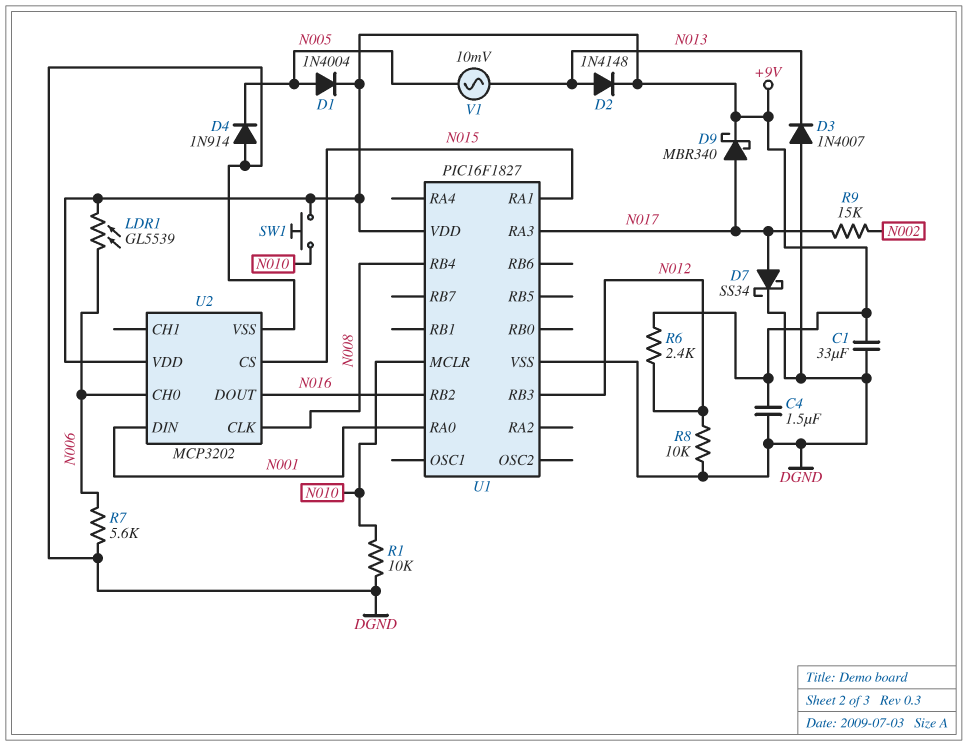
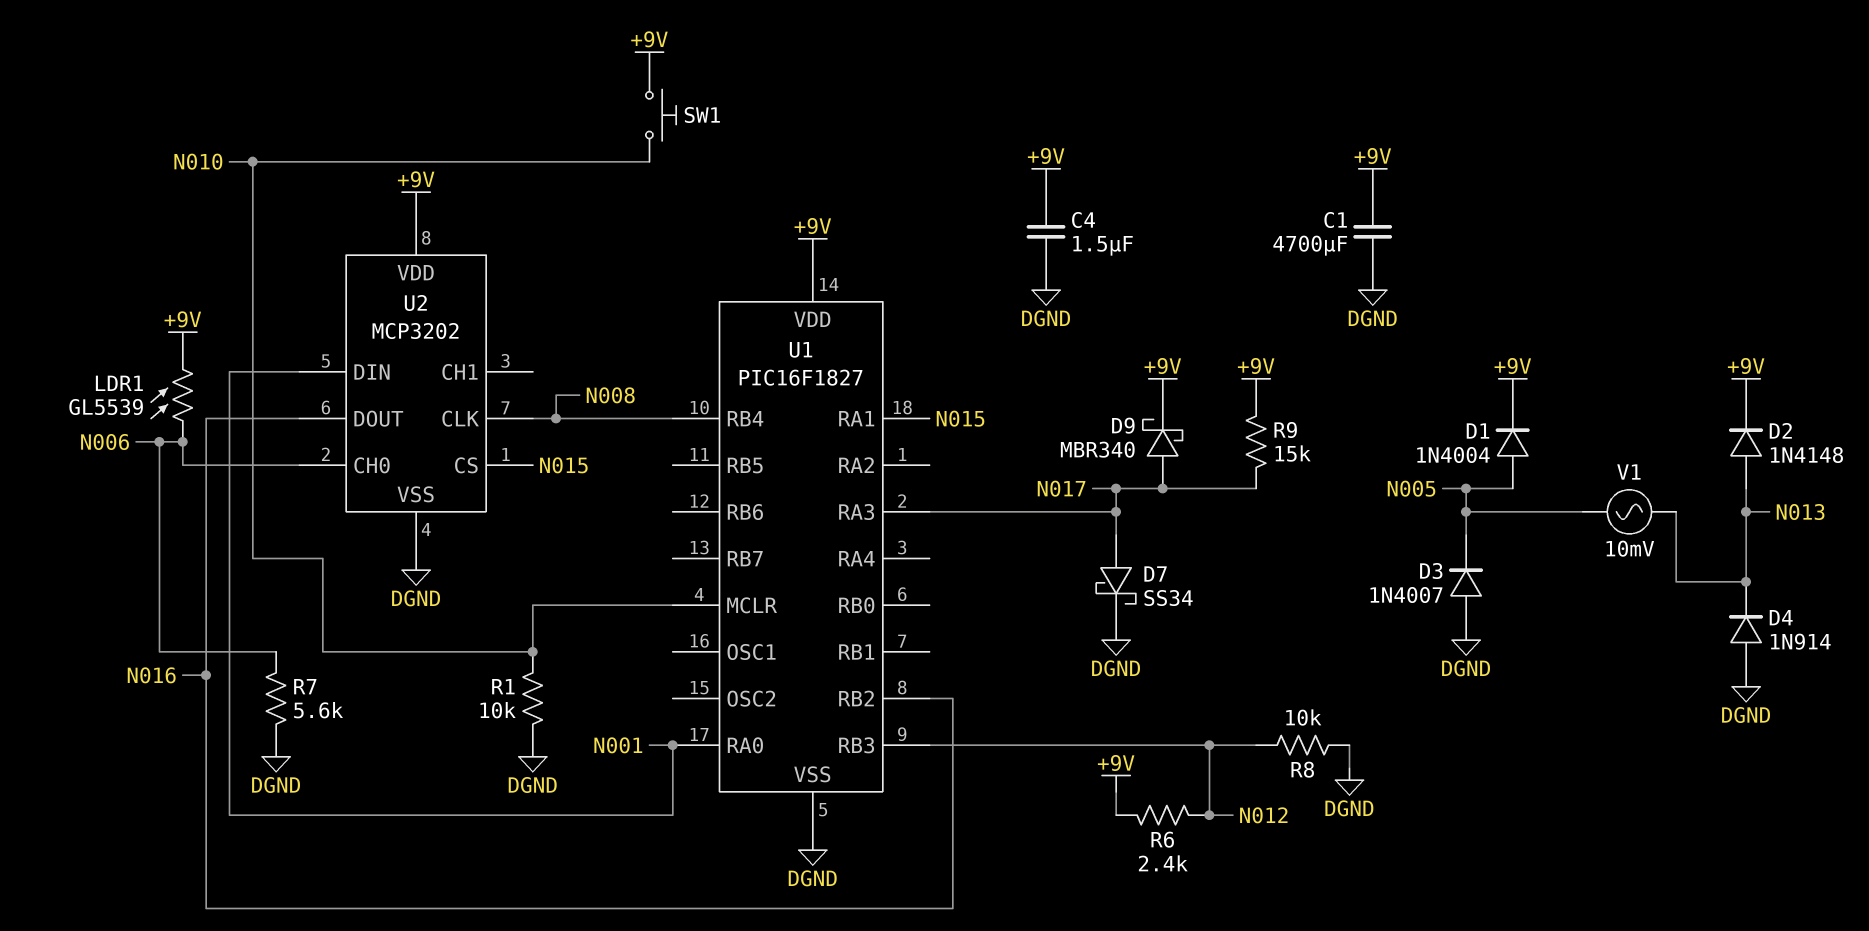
C1: 33uF (+9V, DGND) -> 4700uF (+9V, DGND)
D3: diode 1N4007 (A DGND, K N013) -> diode 1N4007 (A DGND, K N005)
D4: diode 1N914 (A DGND, K N005) -> diode 1N914 (A DGND, K N013)
R9: 15k (N002, N017) -> 15k (+9V, N017)

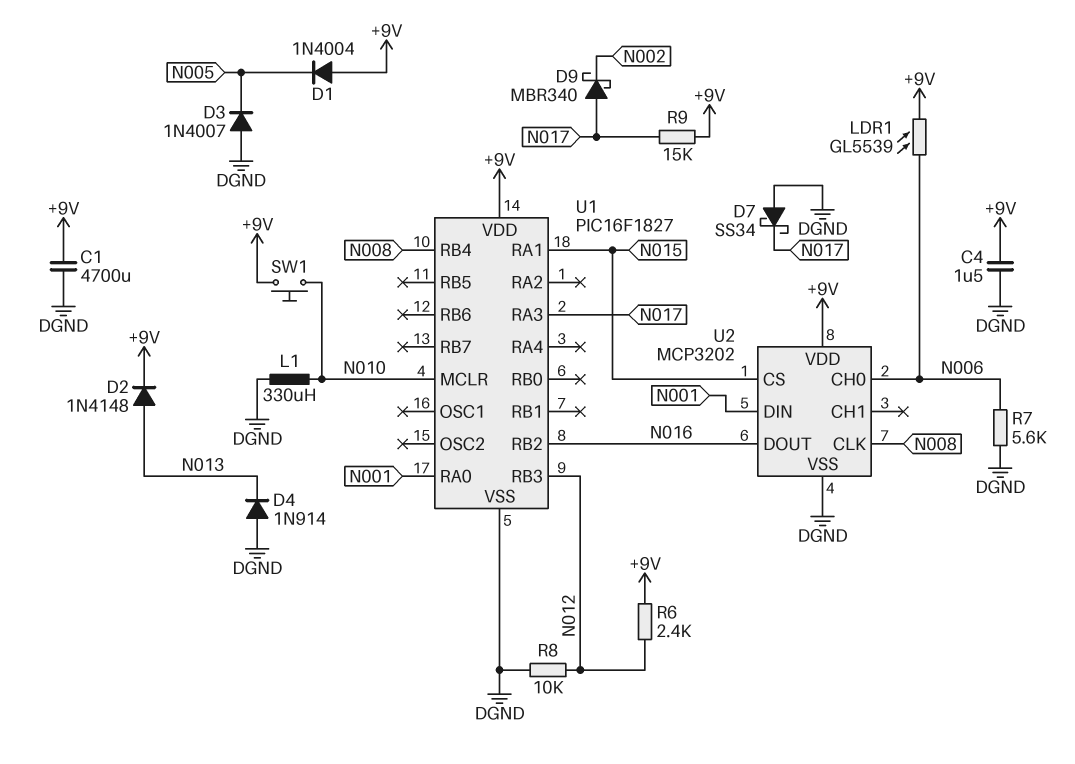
D1: diode 1N4004 (A N005, K +9V) -> diode 1N4004 (A +9V, K N005)
D7: schottky SS34 (A N017, K DGND) -> schottky SS34 (A DGND, K N017)
D9: schottky MBR340 (A N017, K +9V) -> schottky MBR340 (A N017, K N002)
L1: none -> 330uH (DGND, N010)
R1: 10k (DGND, N010) -> none
V1: AC 10mV (N005, N013) -> none

